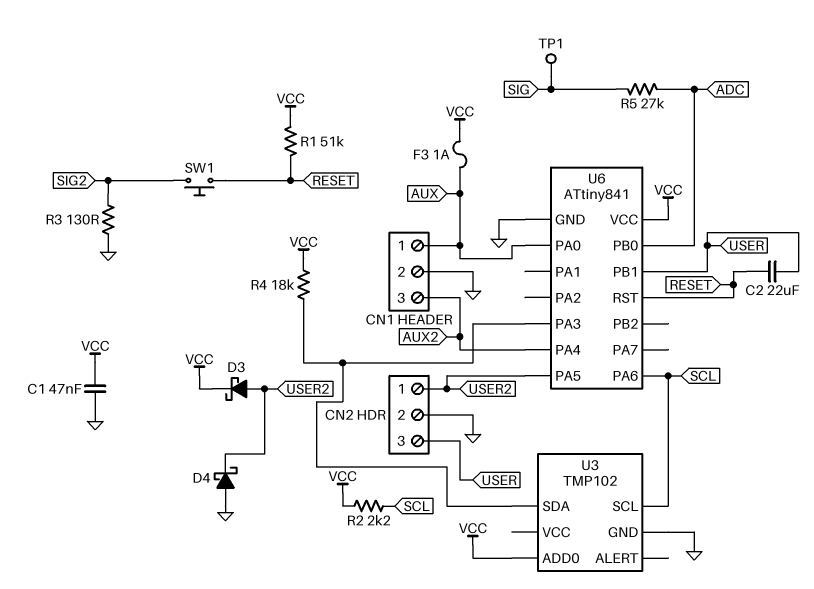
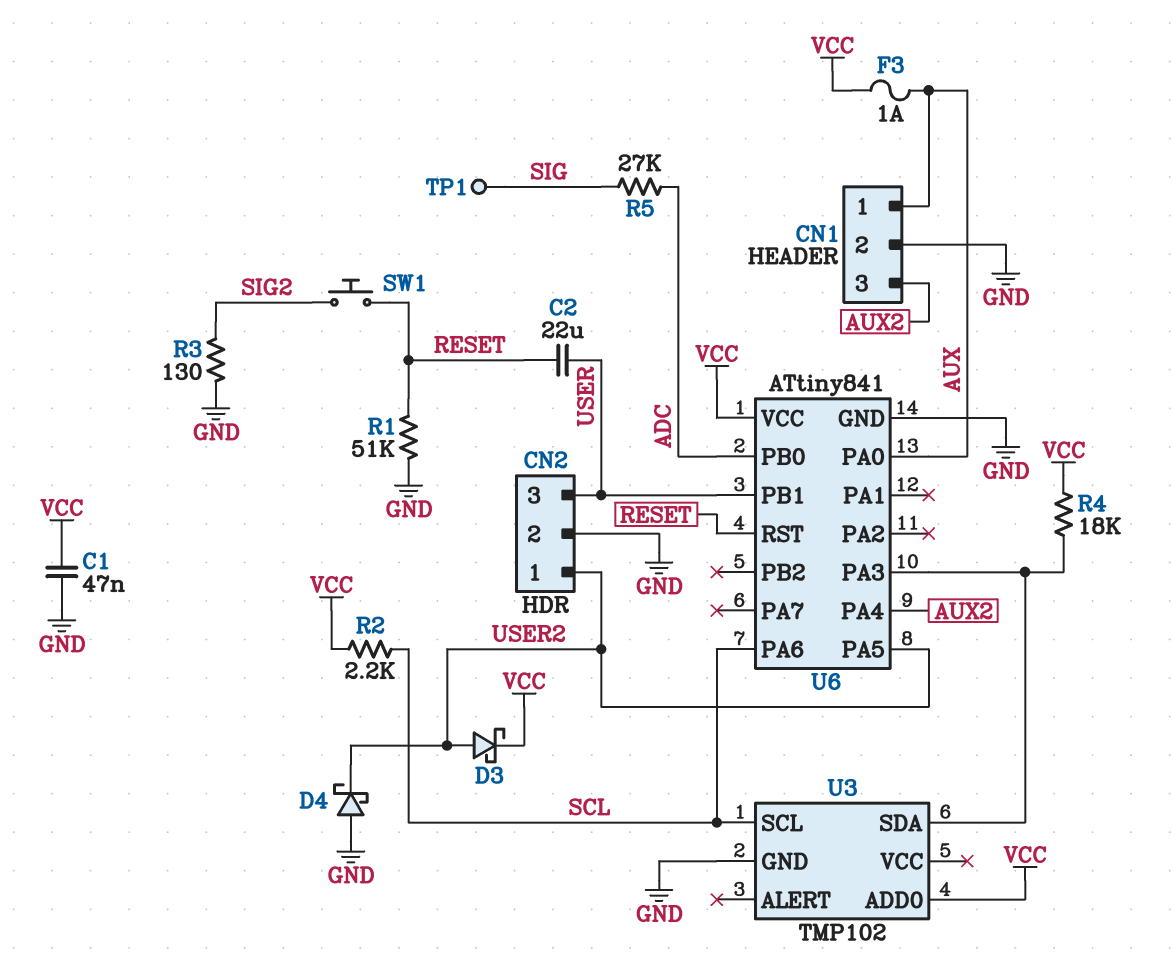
R1: 51k (RESET, VCC) -> 51k (GND, RESET)

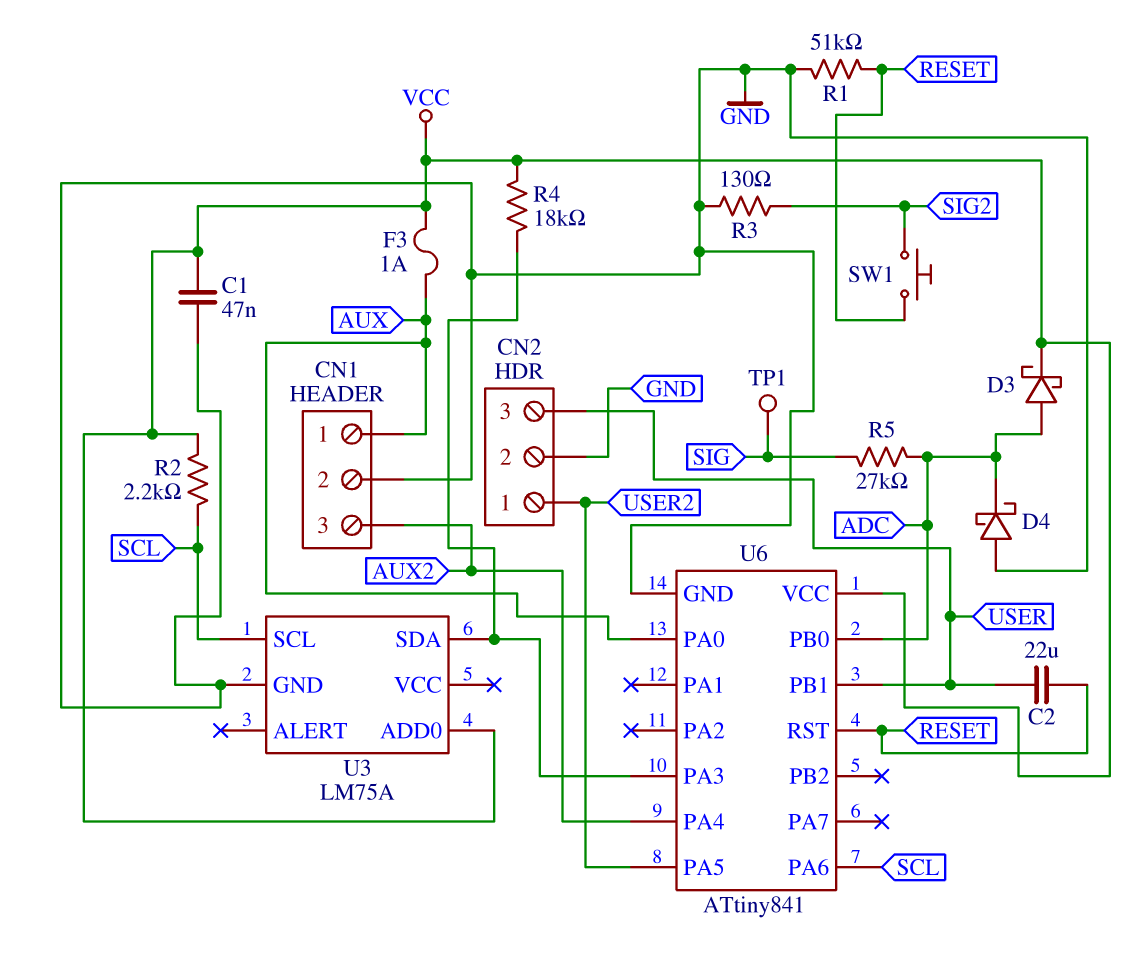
D3: schottky (A USER2, K VCC) -> schottky (A ADC, K VCC)
D4: schottky (A GND, K USER2) -> schottky (A GND, K ADC)
U3: TMP102 -> LM75A

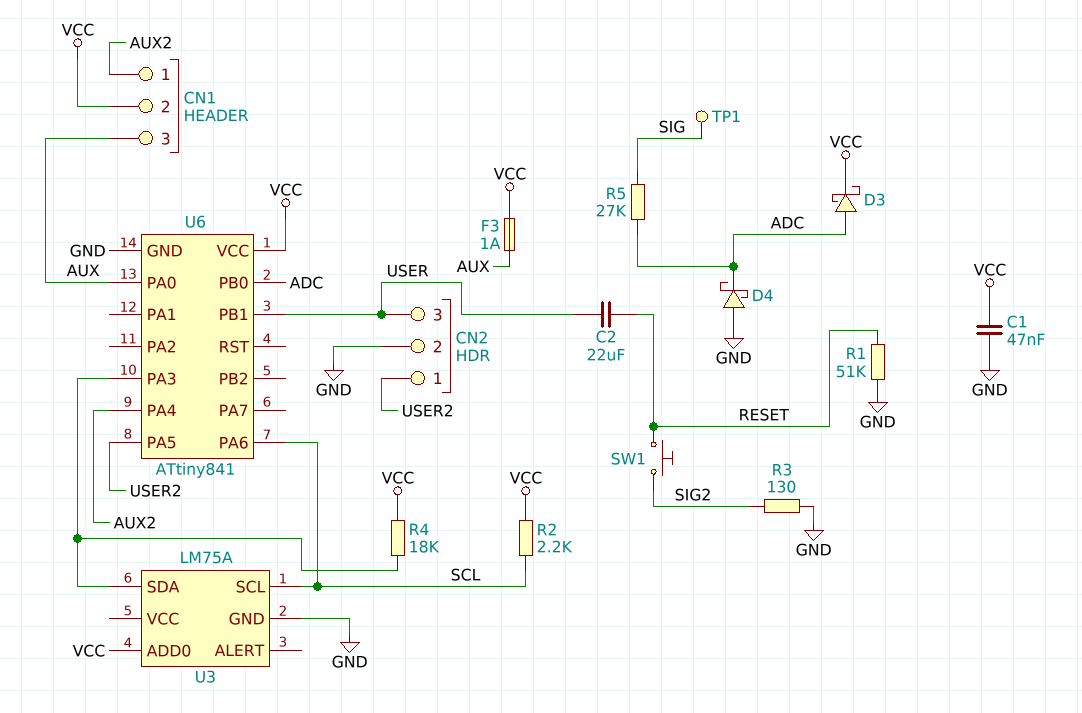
CN1 pin 1: AUX -> AUX2
CN1 pin 2: GND -> VCC
CN1 pin 3: AUX2 -> AUX
U6 pin RST: RESET -> none

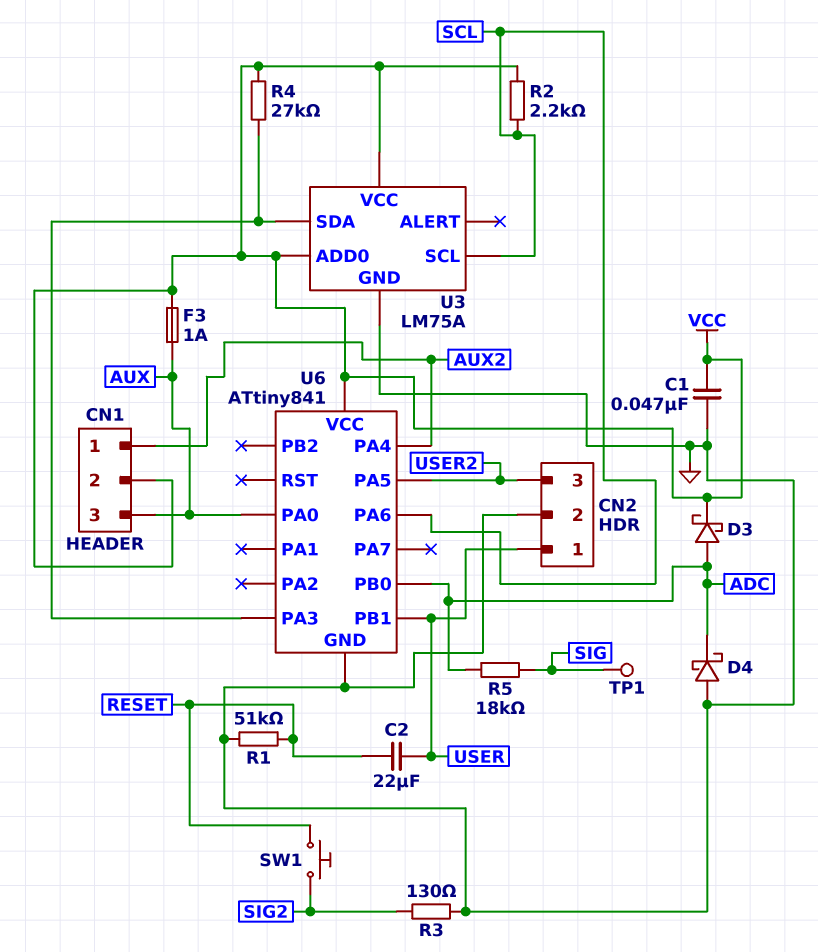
CN2 pin 1: USER2 -> USER
CN2 pin 3: USER -> USER2
R4: 18k (U3/SDA, VCC) -> 27k (U3/SDA, VCC)
R5: 27k (ADC, SIG) -> 18k (ADC, SIG)
U3 pin VCC: none -> VCC

